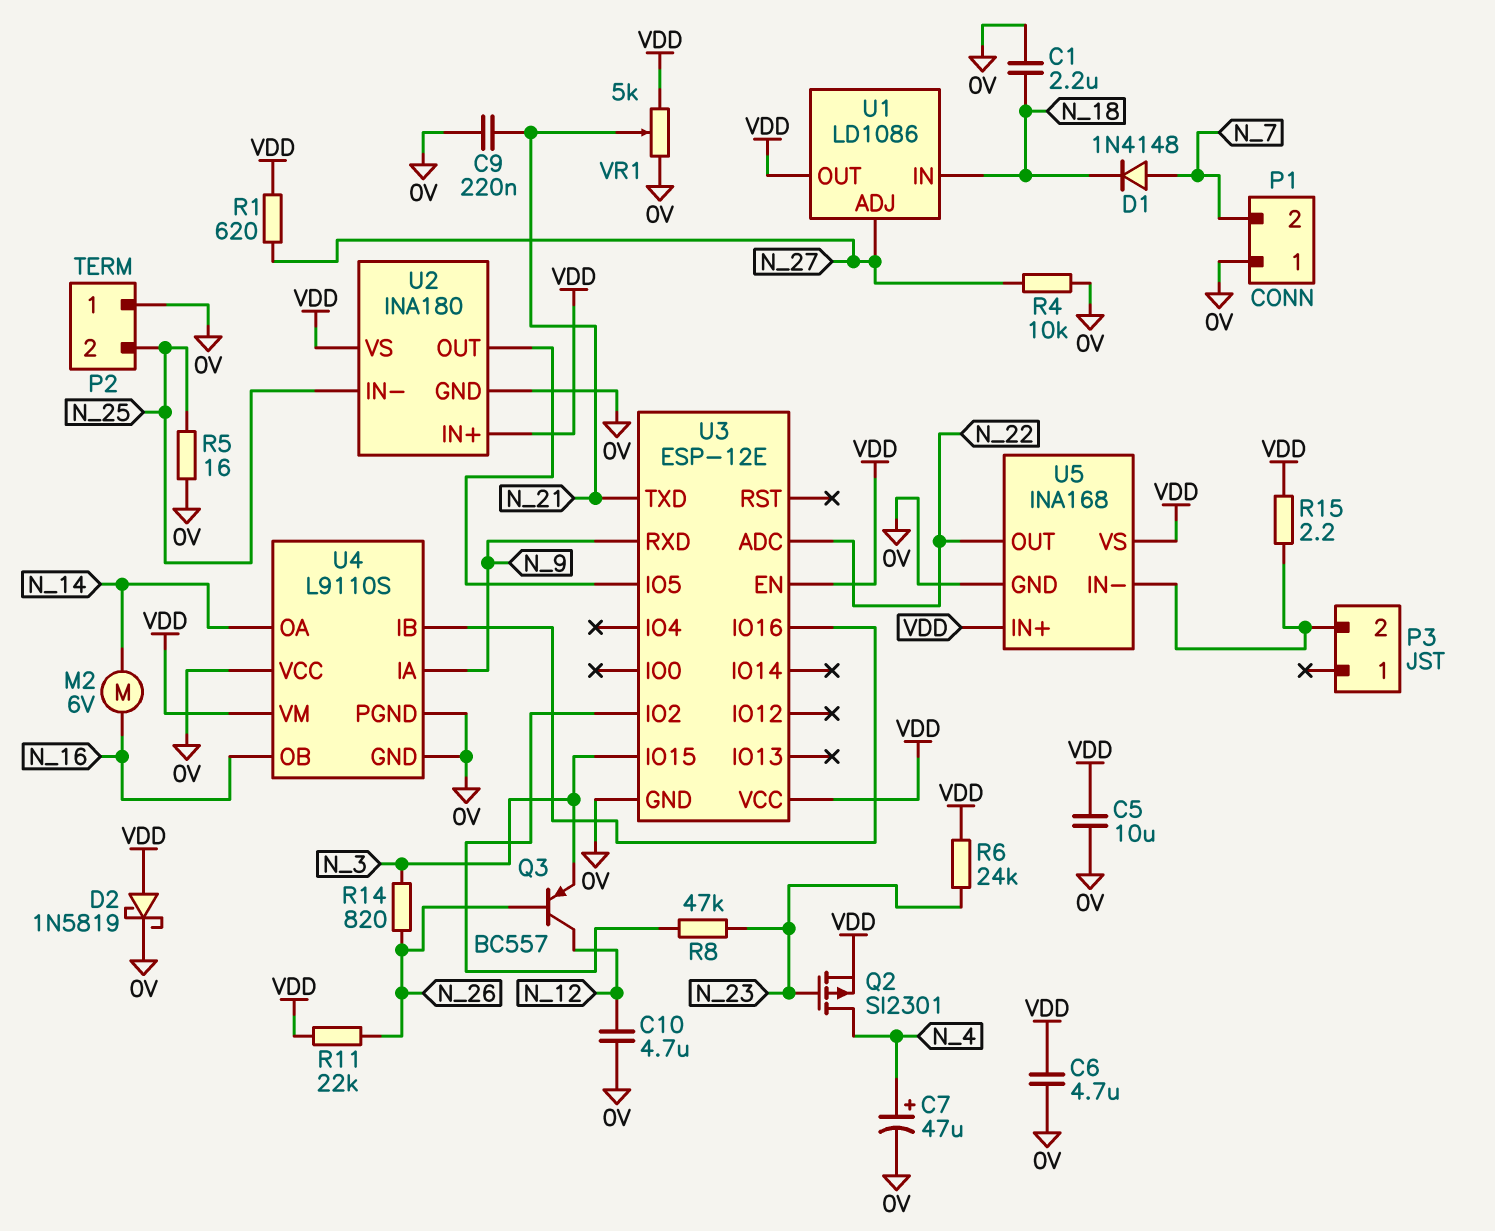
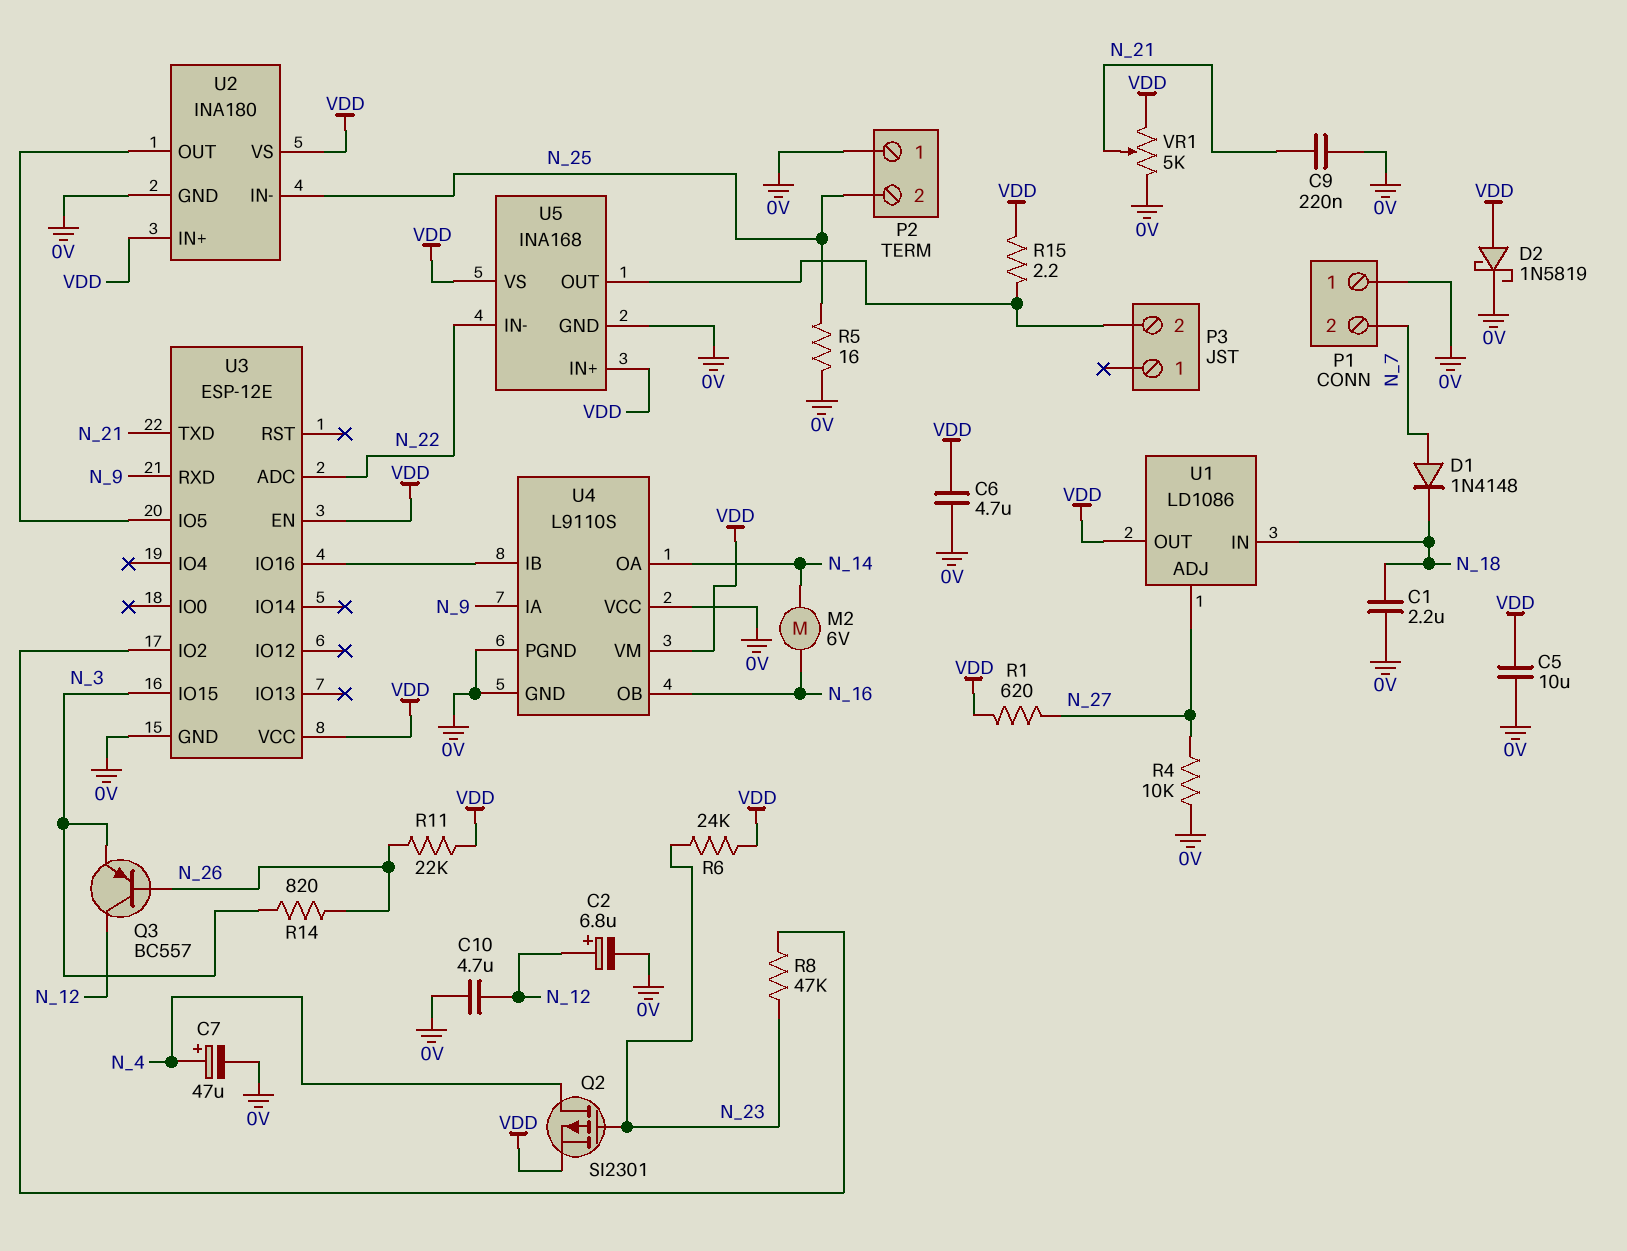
C2: none -> 6.8uF (plus N_12, minus 0V)
U5 pin IN-: P3/2 -> N_22
U5 pin OUT: N_22 -> P3/2

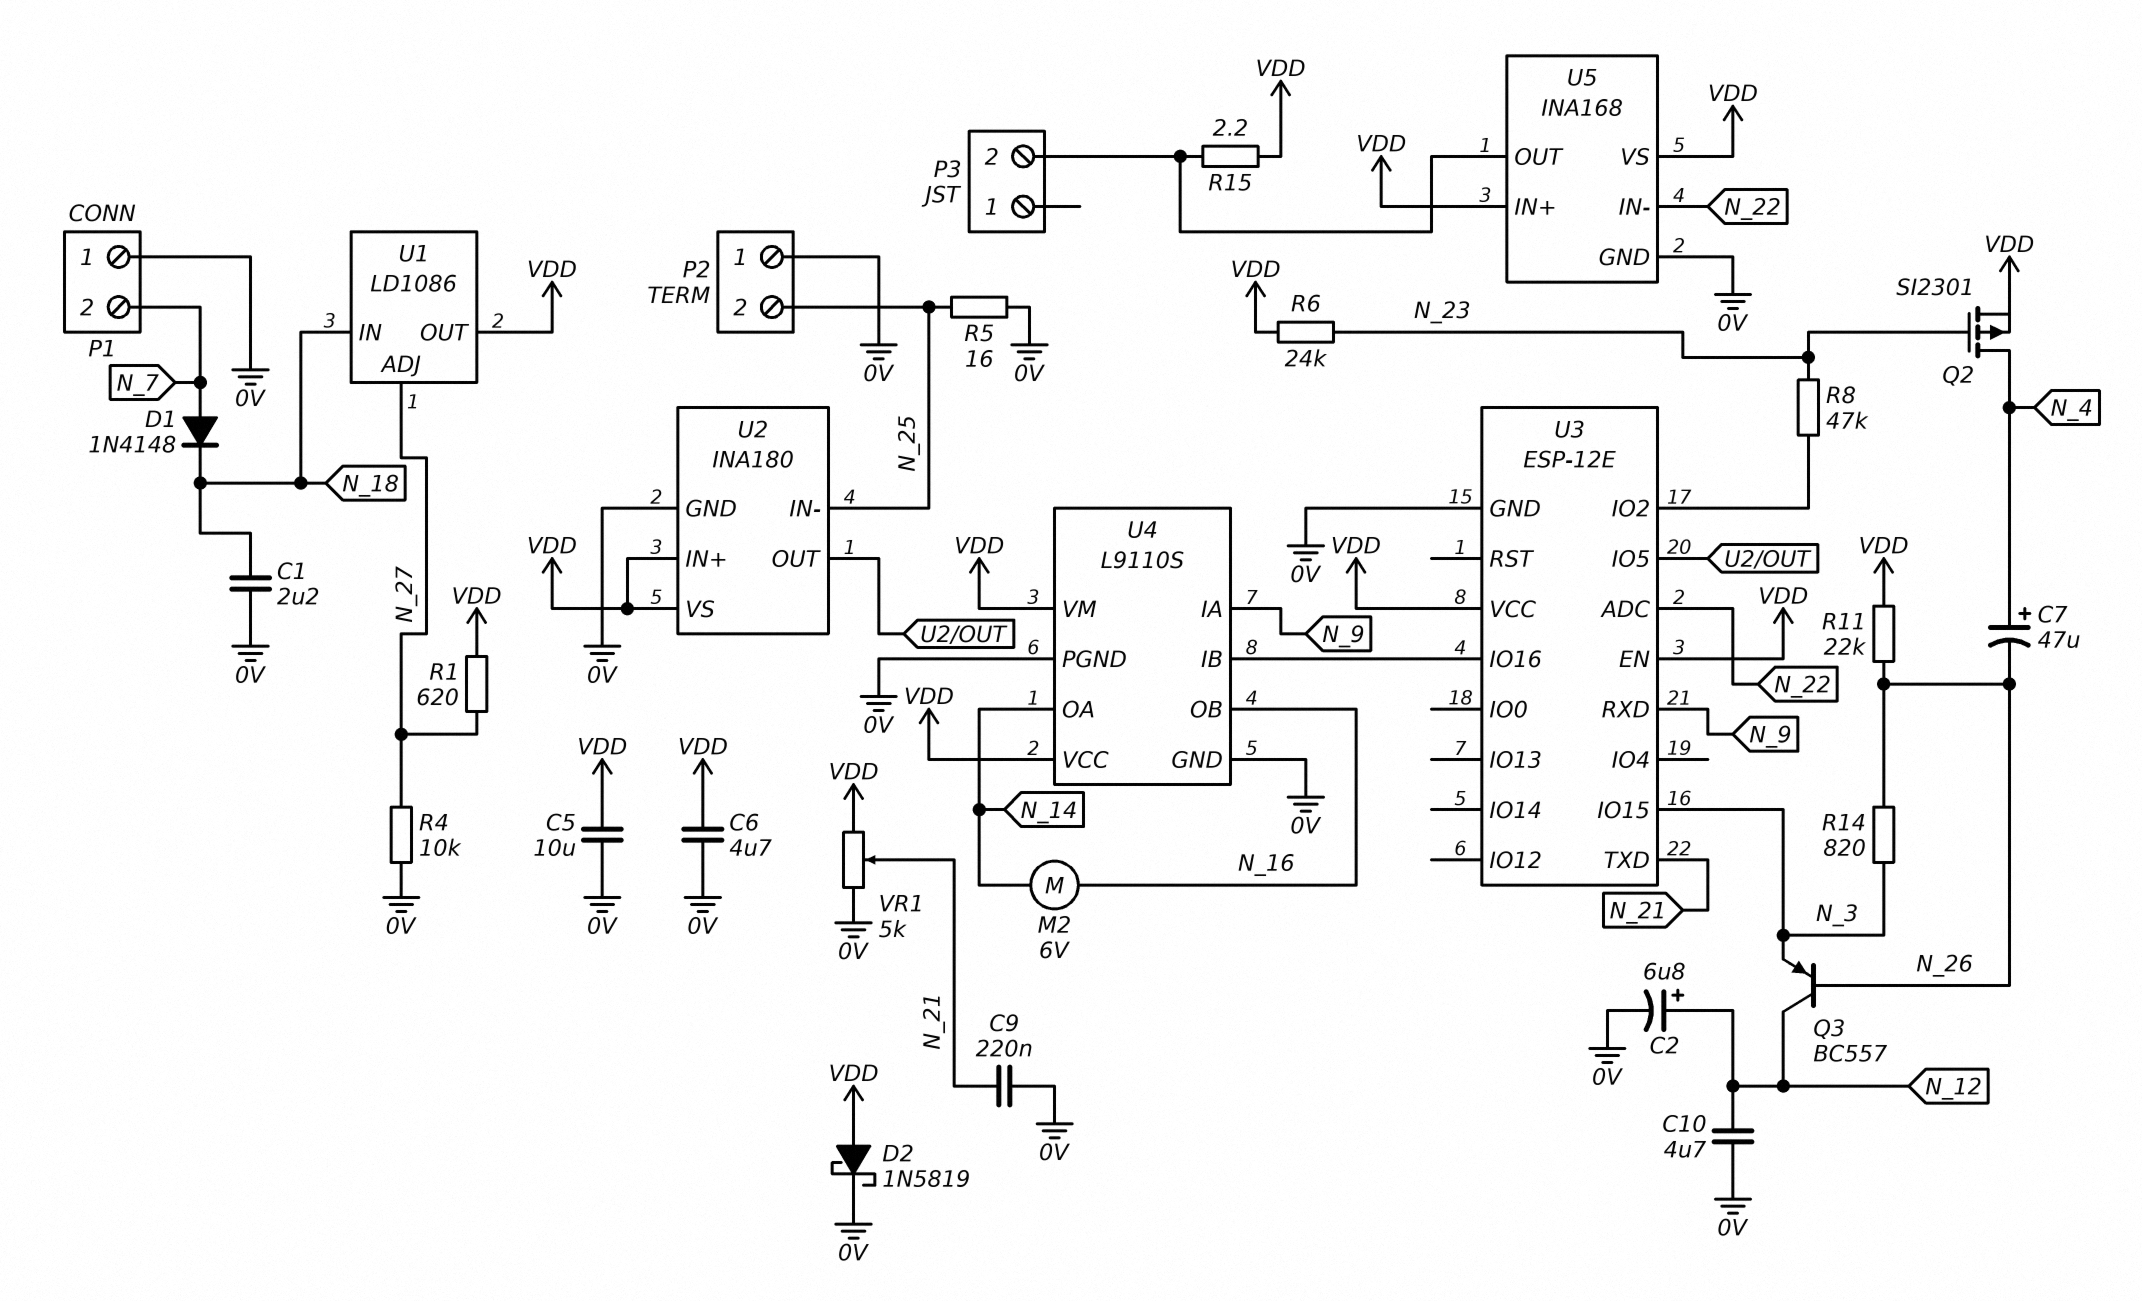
C7: 47uF (plus N_4, minus 0V) -> 47uF (plus N_4, minus N_26)
U4 pin VCC: 0V -> VDD

